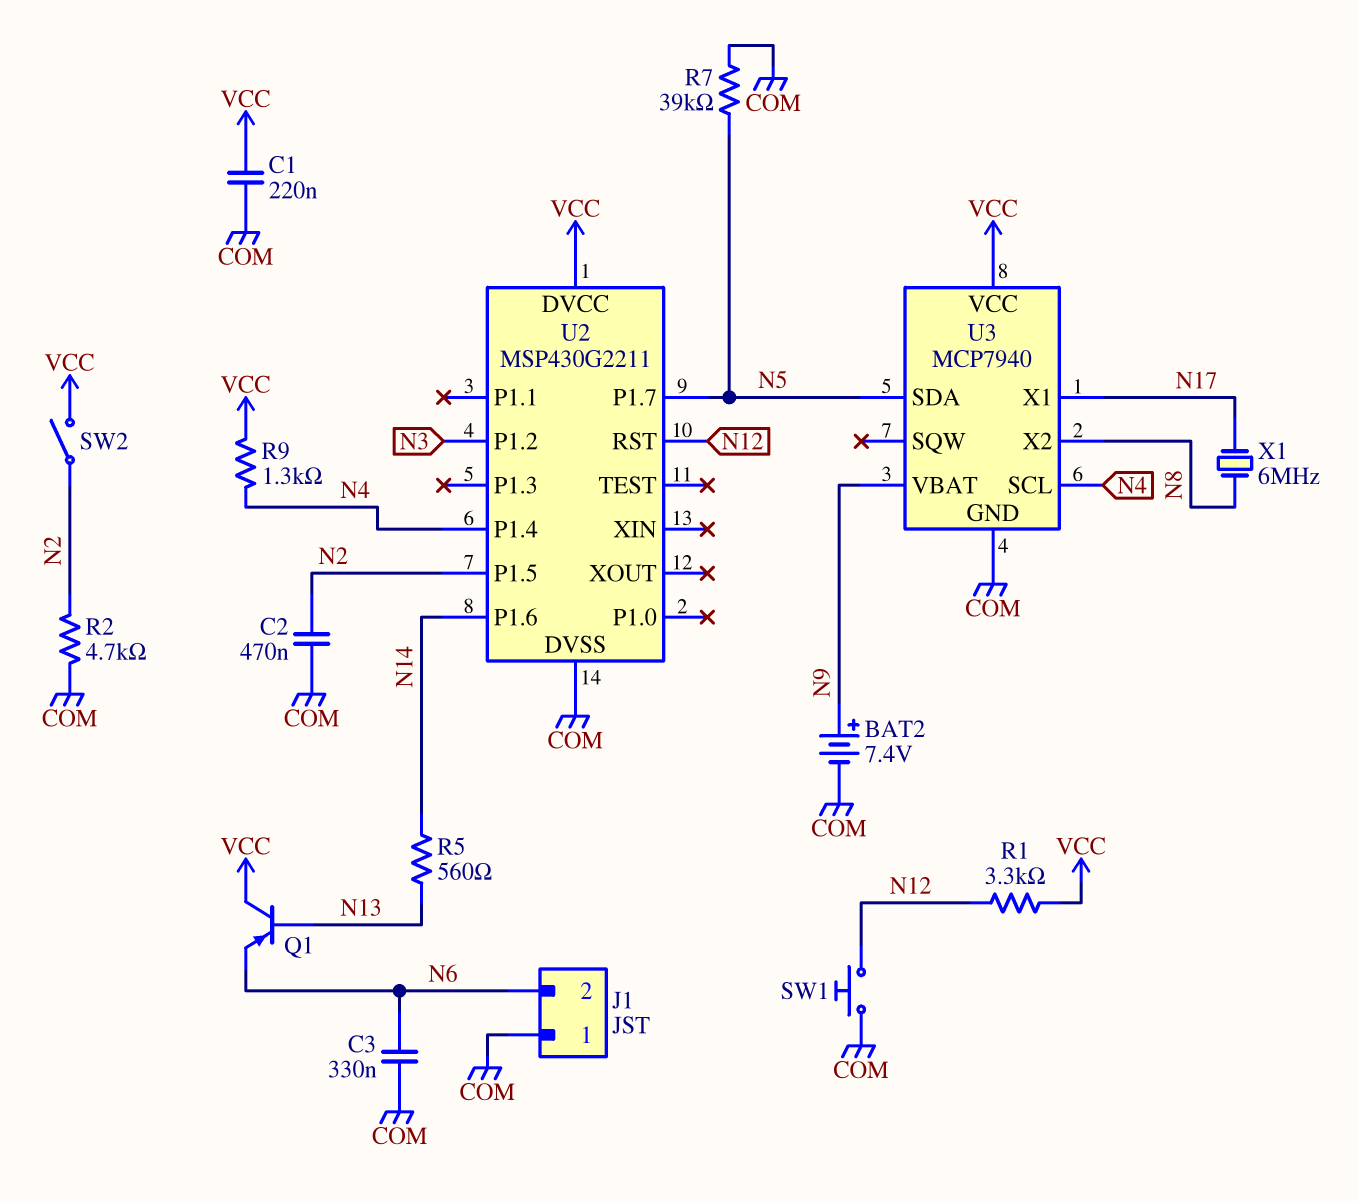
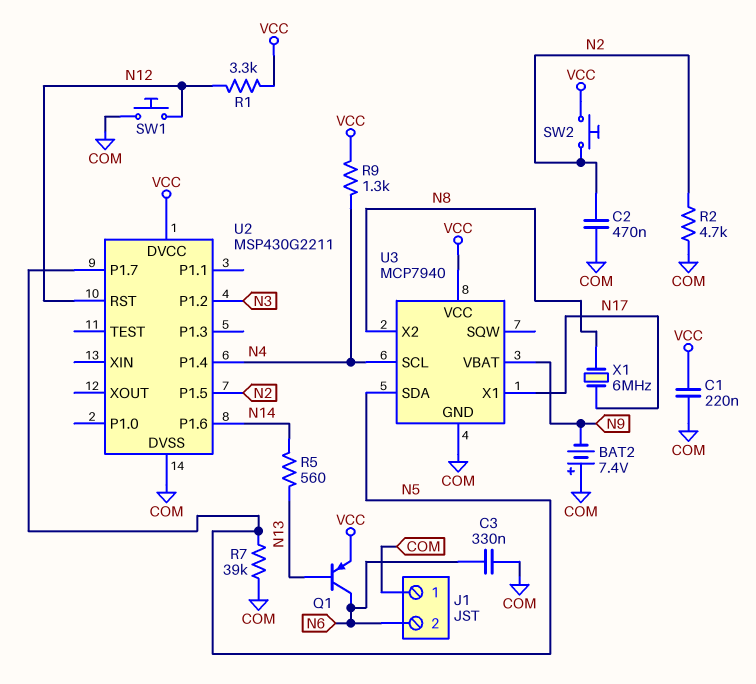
BAT2: 7.4V (plus N9, minus COM) -> 7.4V (plus COM, minus N9)
Q1: PNP (B N13, C VCC, E N6) -> PNP (B N13, C N6, E VCC)
SW2: switch (N2, VCC) -> button (N2, VCC)

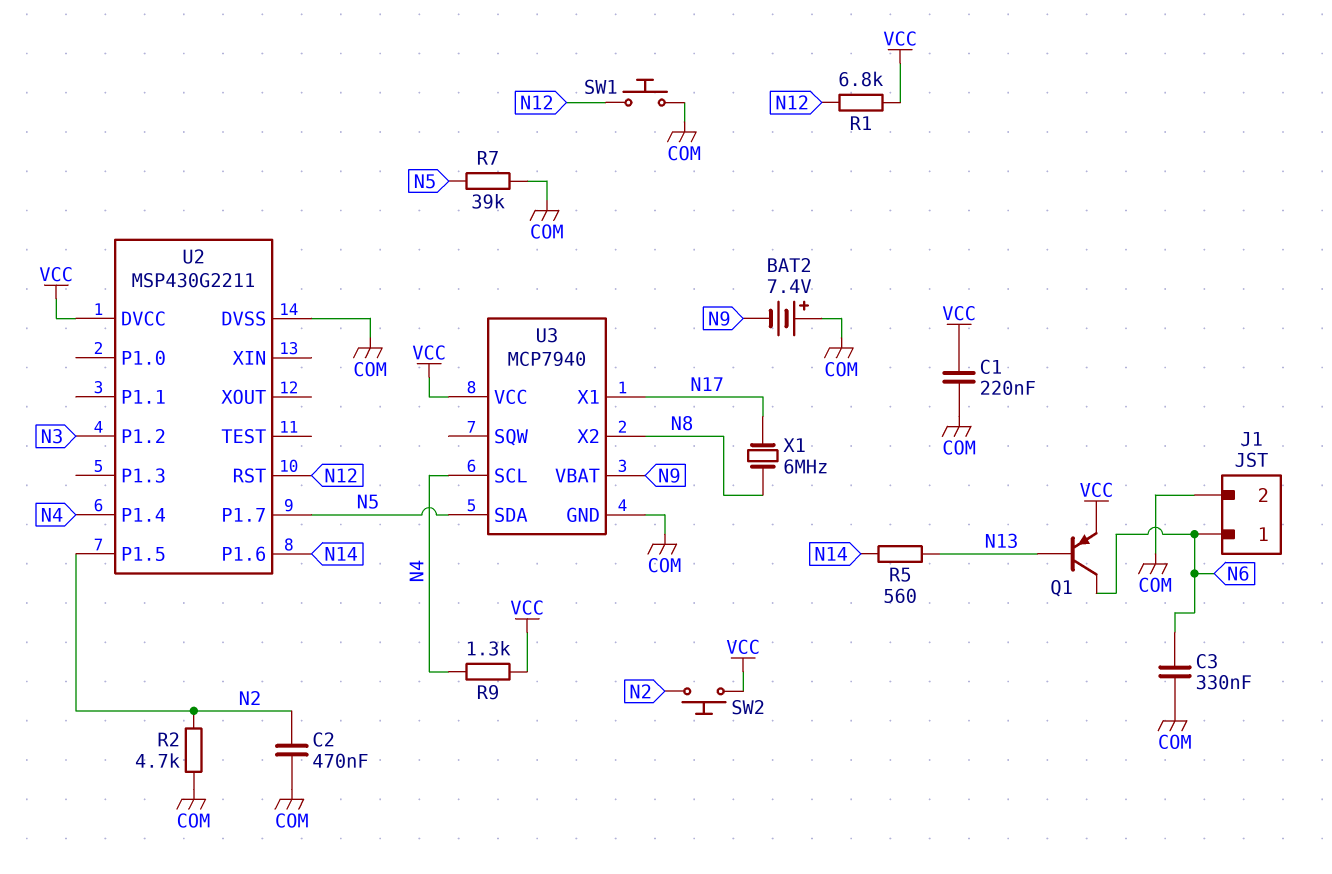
J1 pin 1: COM -> N6
J1 pin 2: N6 -> COM
R1: 3.3k (N12, VCC) -> 6.8k (N12, VCC)

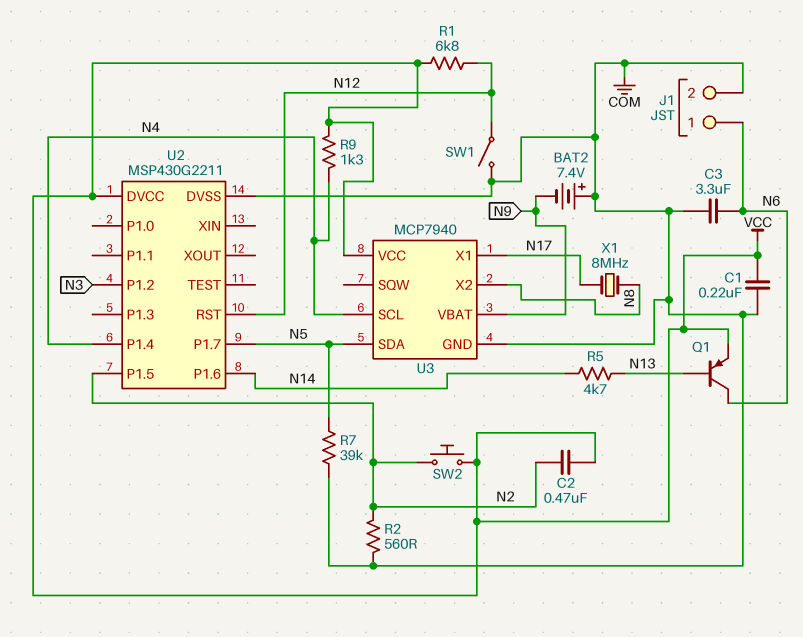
C2: 470nF (COM, N2) -> 470nF (N2, VCC)
C3: 330nF (COM, N6) -> 3.3uF (COM, N6)
R2: 4.7k (COM, N2) -> 560 (COM, N2)
R5: 560 (N13, N14) -> 4.7k (N13, N14)
SW1: button (COM, N12) -> switch (COM, N12)
X1: 6MHz (N8, N17) -> 8MHz (N8, N17)

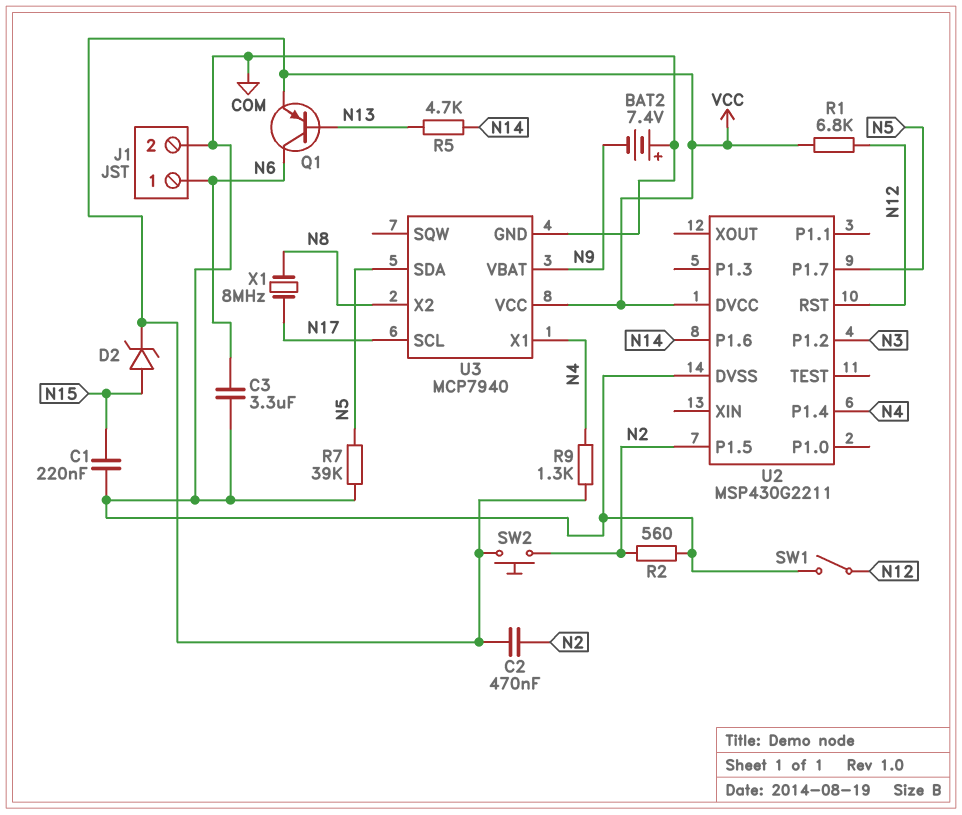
C1: 220nF (COM, VCC) -> 220nF (COM, N15)
D2: none -> zener (A N15, K VCC)
U3 pin SCL: N4 -> N17
U3 pin X1: N17 -> N4

